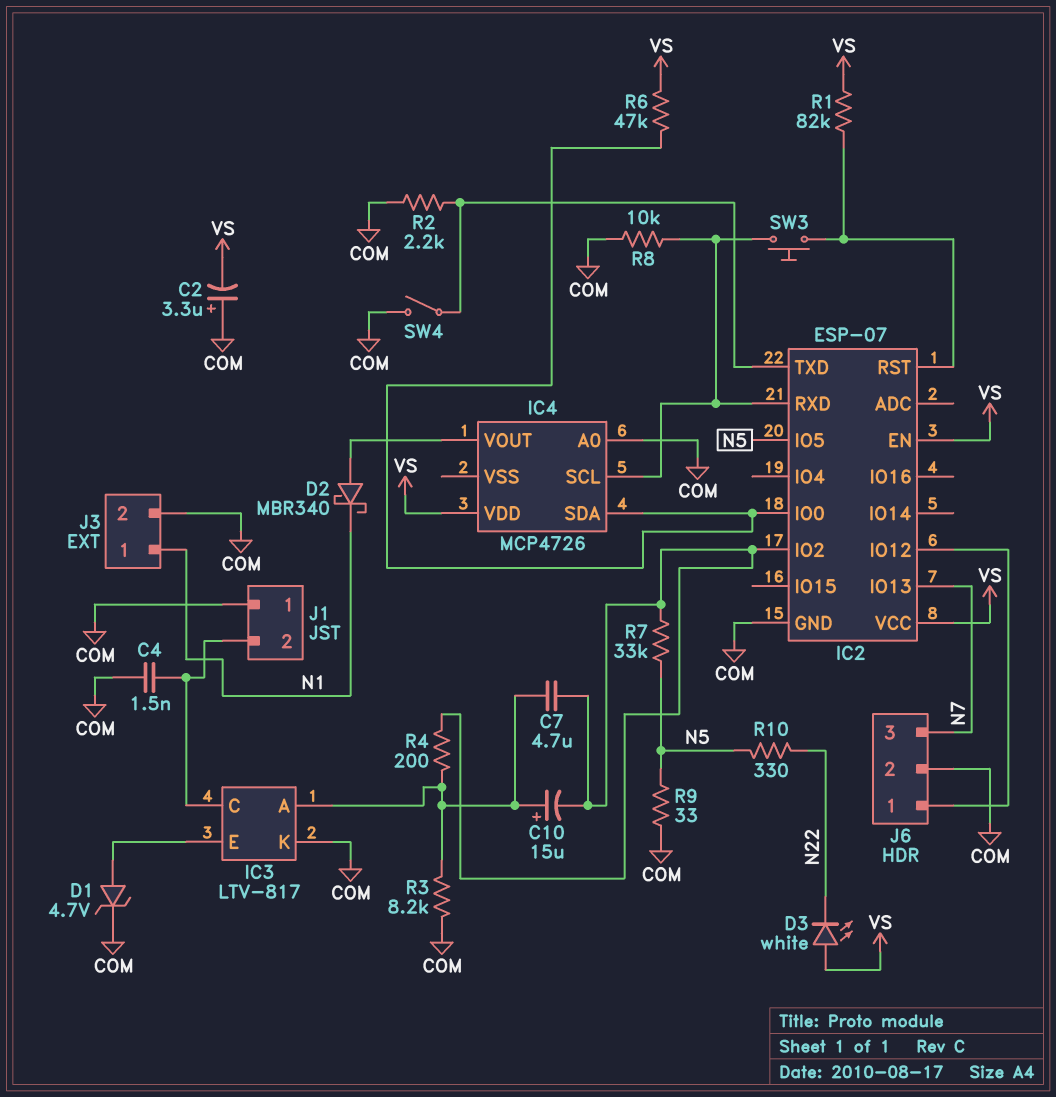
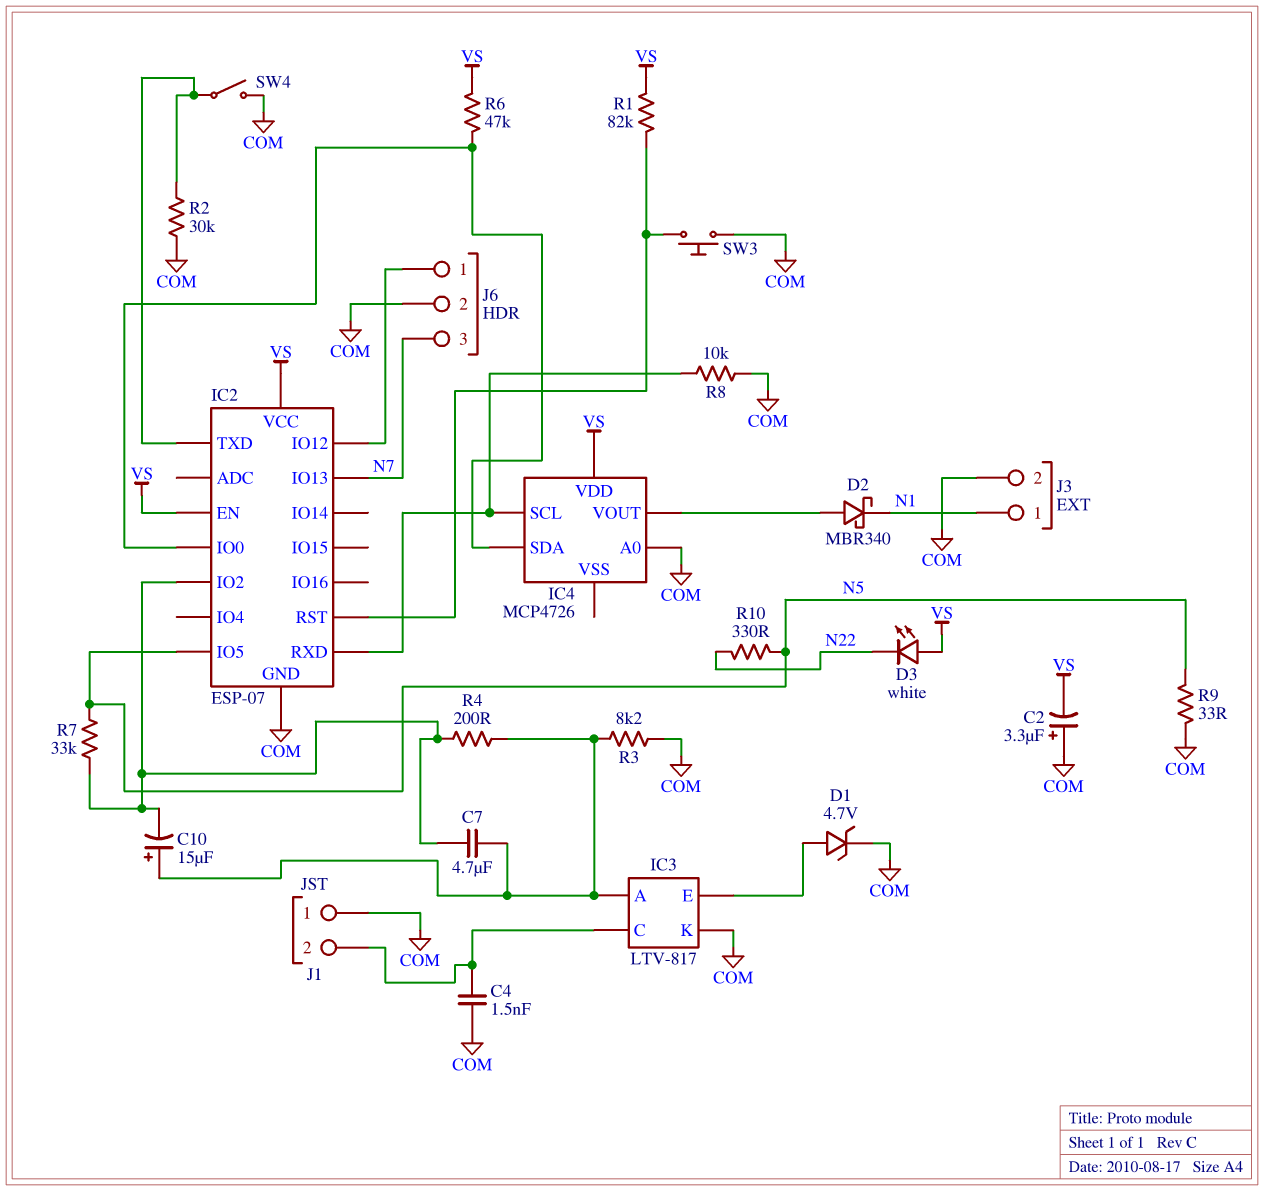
R2: 2.2k (COM, IC2/TXD) -> 30k (COM, IC2/TXD)
SW3: button (IC2/RST, IC2/RXD) -> button (COM, IC2/RST)

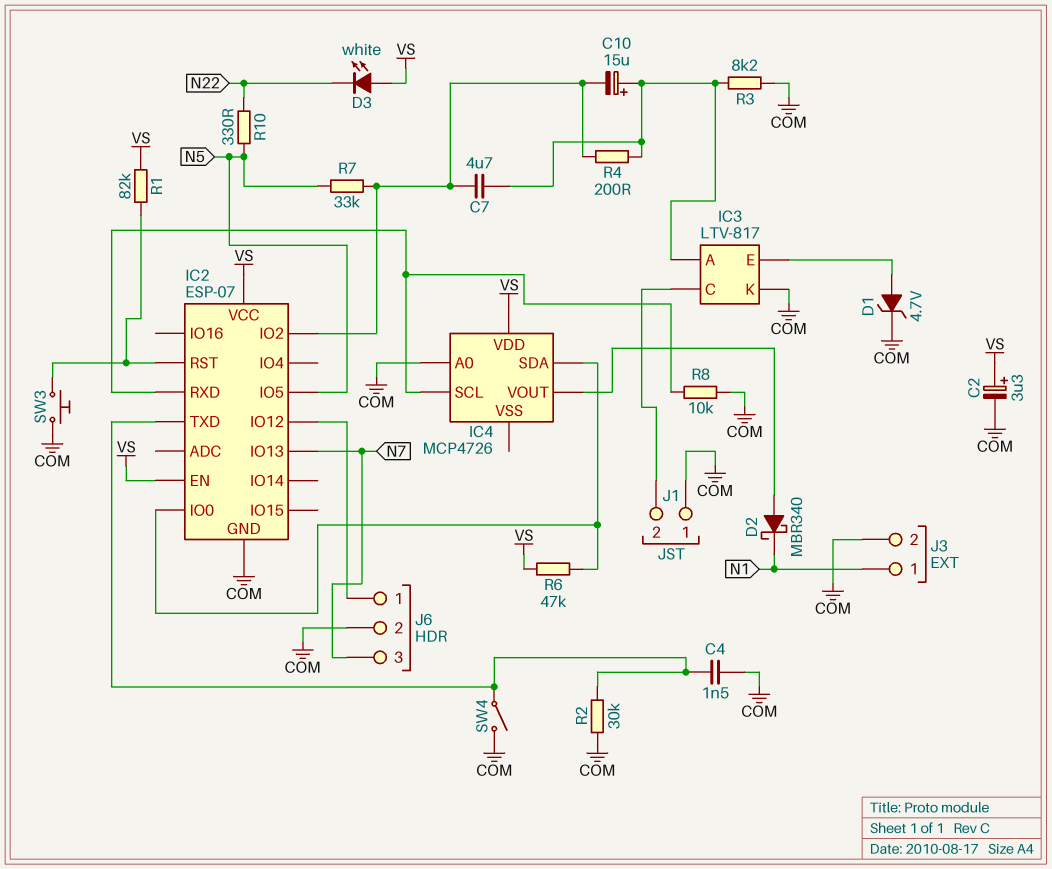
C2: 3.3uF (plus COM, minus VS) -> 3.3uF (plus VS, minus COM)
C4: 1.5nF (COM, IC3/C) -> 1.5nF (COM, IC2/TXD)
R9: 33 (COM, N5) -> none

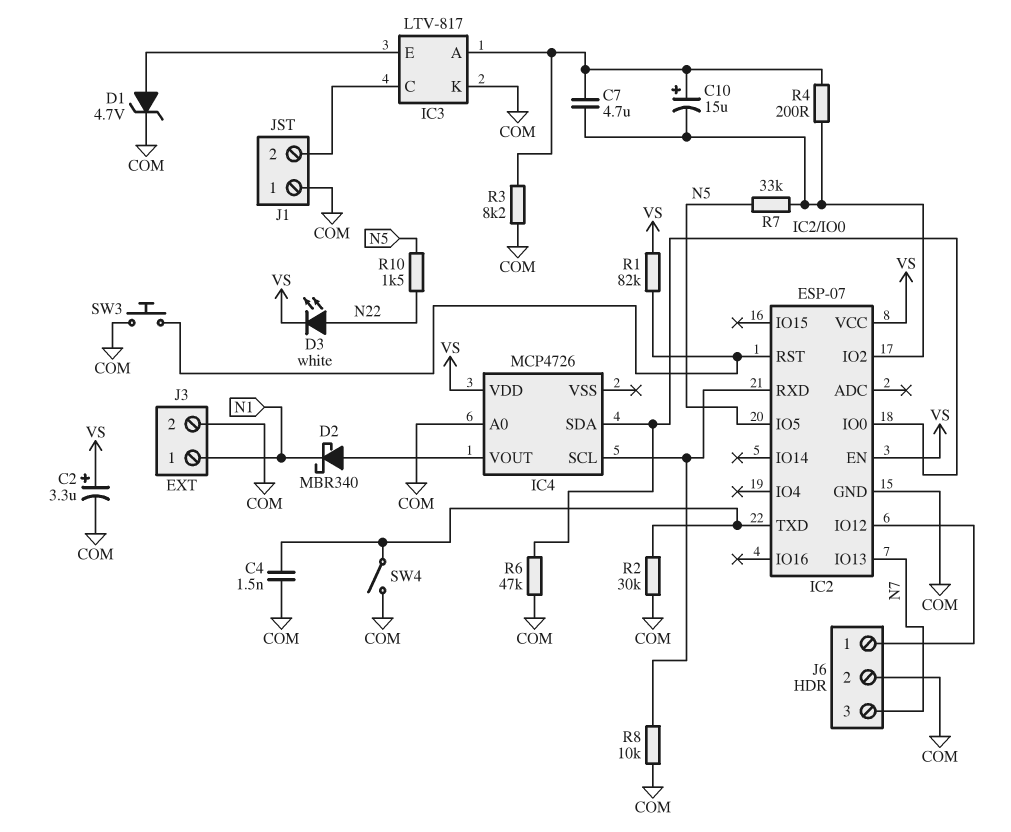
D3: LED white (A VS, K N22) -> LED white (A N22, K VS)
R6: 47k (IC2/IO0, VS) -> 47k (COM, IC2/IO0)
R10: 330 (N5, N22) -> 1.5k (N5, N22)

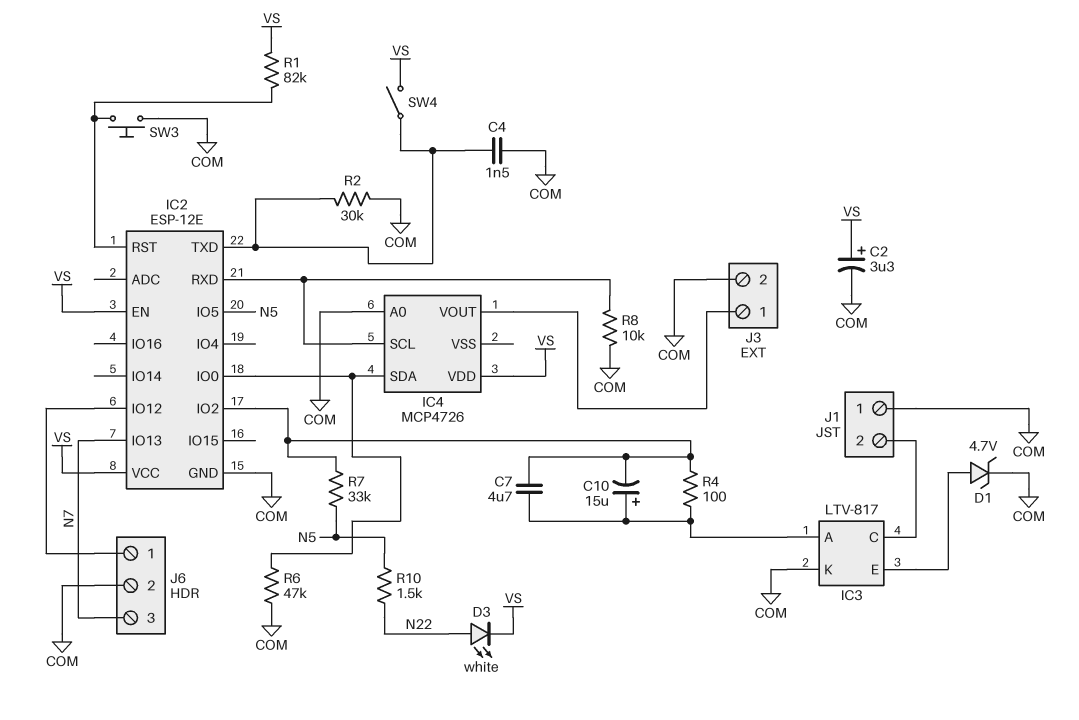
D2: schottky MBR340 (A IC4/VOUT, K N1) -> none
IC2: ESP-07 -> ESP-12E
J3 pin 1: N1 -> IC4/VOUT
R3: 8.2k (COM, IC3/A) -> none
R4: 200 (IC2/IO2, IC3/A) -> 100 (IC2/IO2, IC3/A)
SW4: switch (COM, IC2/TXD) -> switch (IC2/TXD, VS)

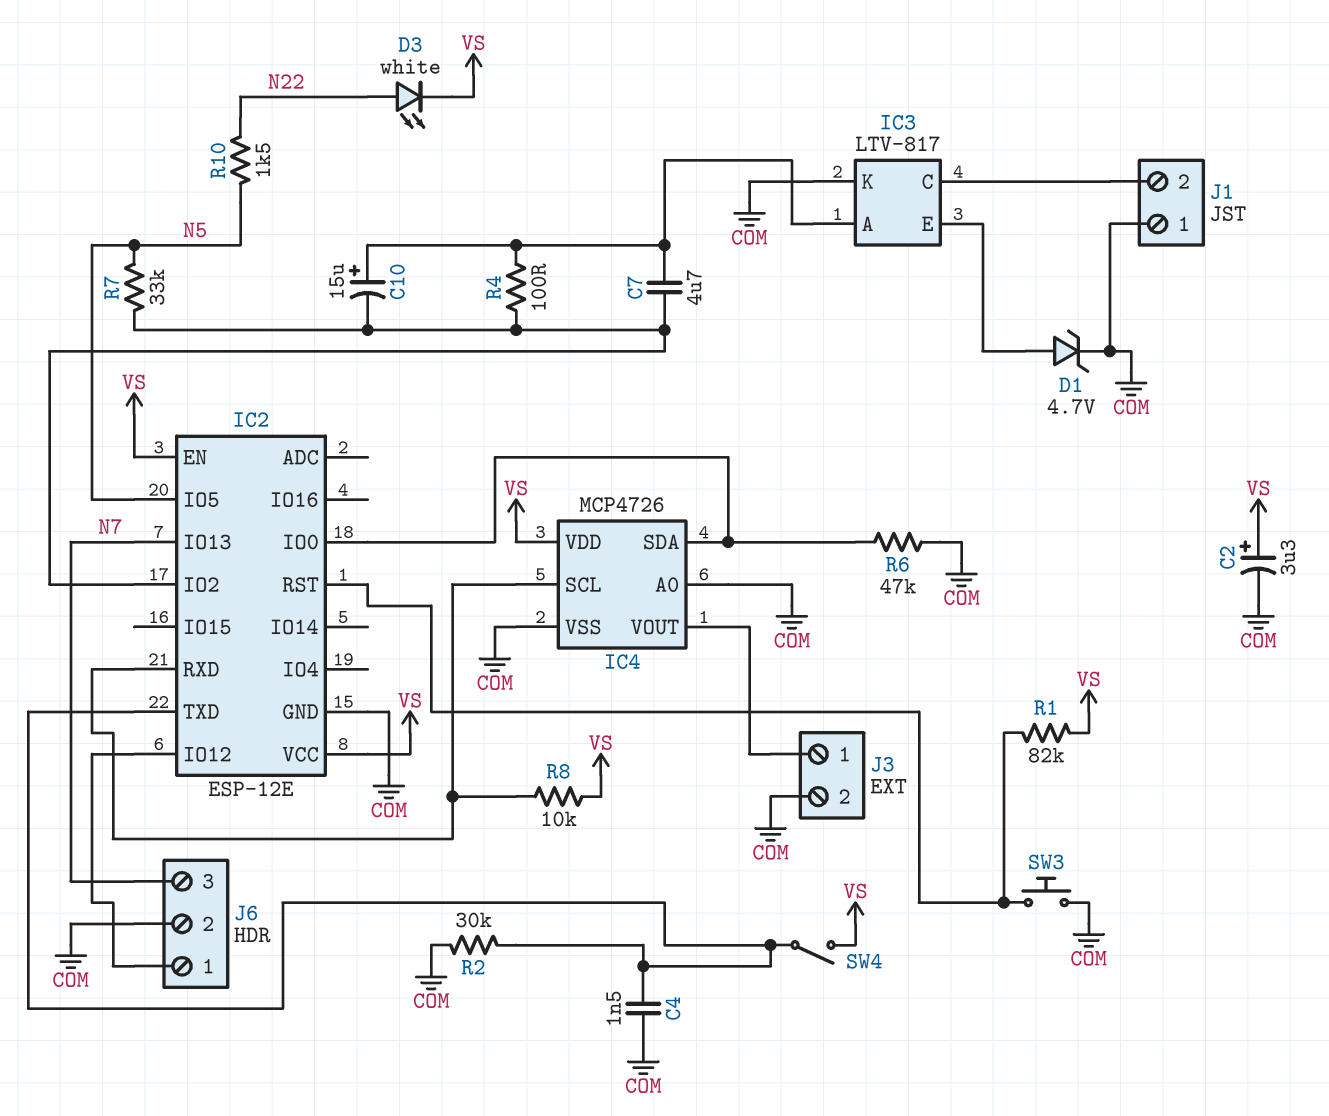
IC4 pin VSS: none -> COM
R8: 10k (COM, IC2/RXD) -> 10k (IC2/RXD, VS)

